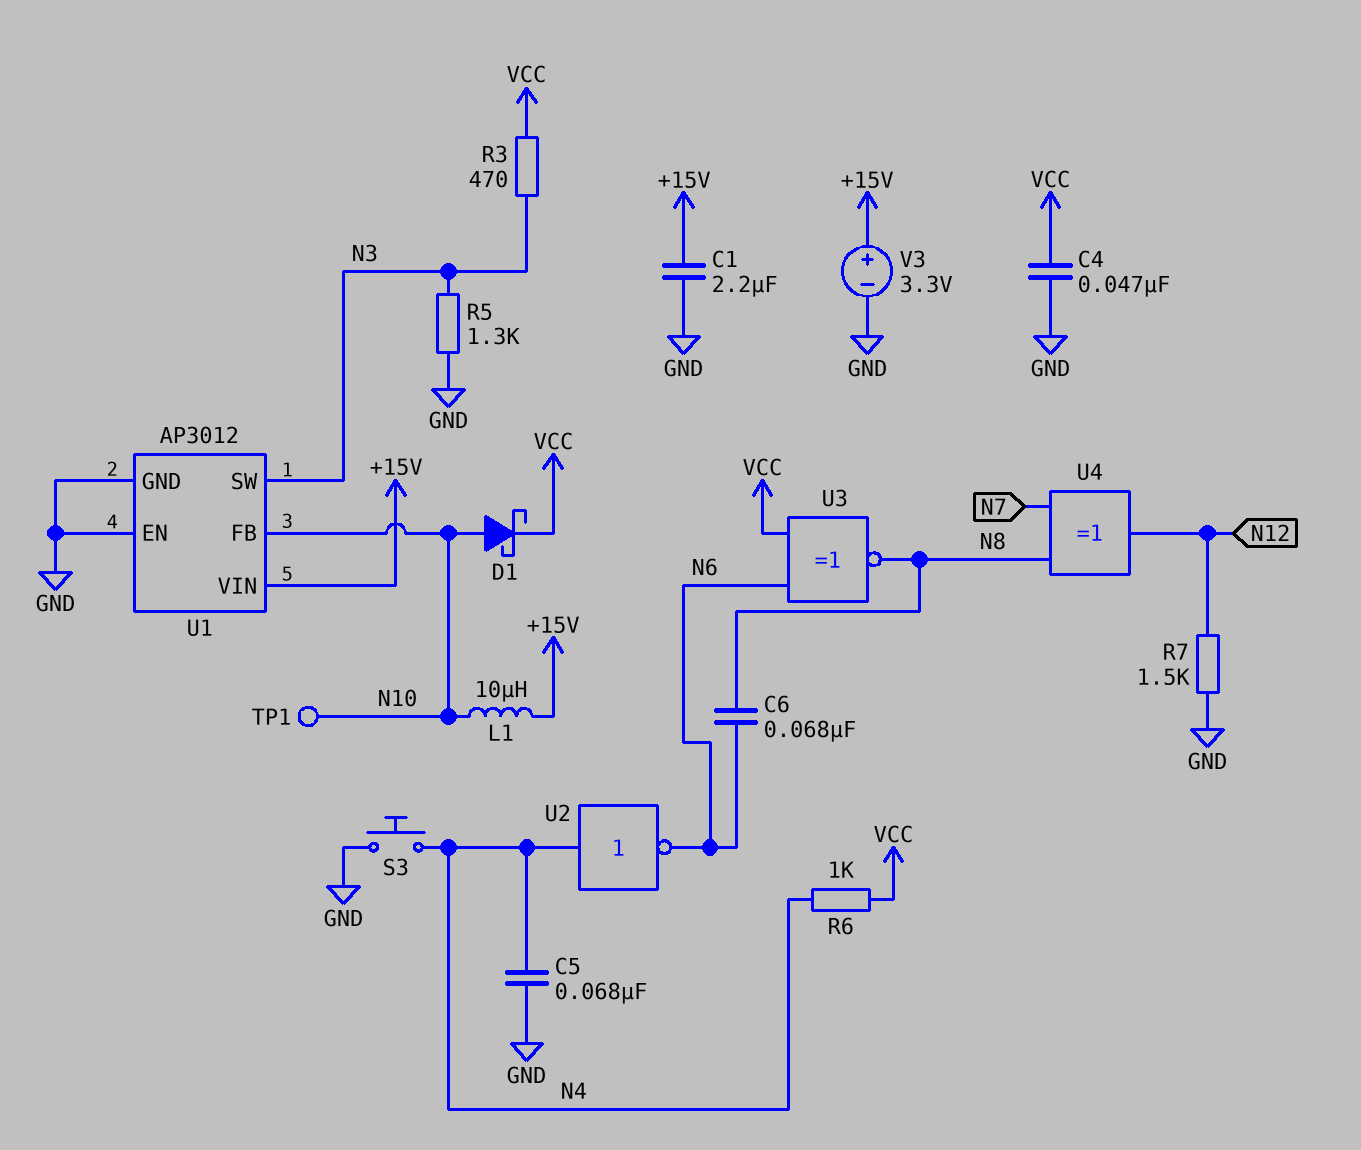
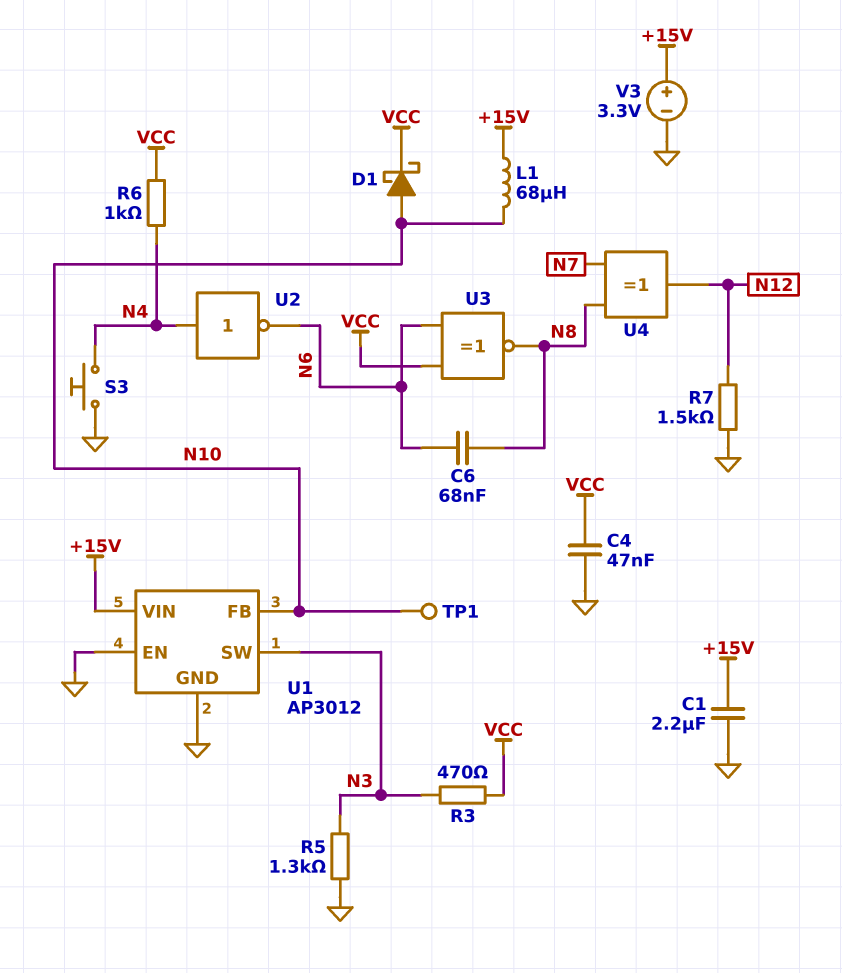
C5: 68nF (GND, N4) -> none
L1: 10uH (+15V, N10) -> 68uH (+15V, N10)

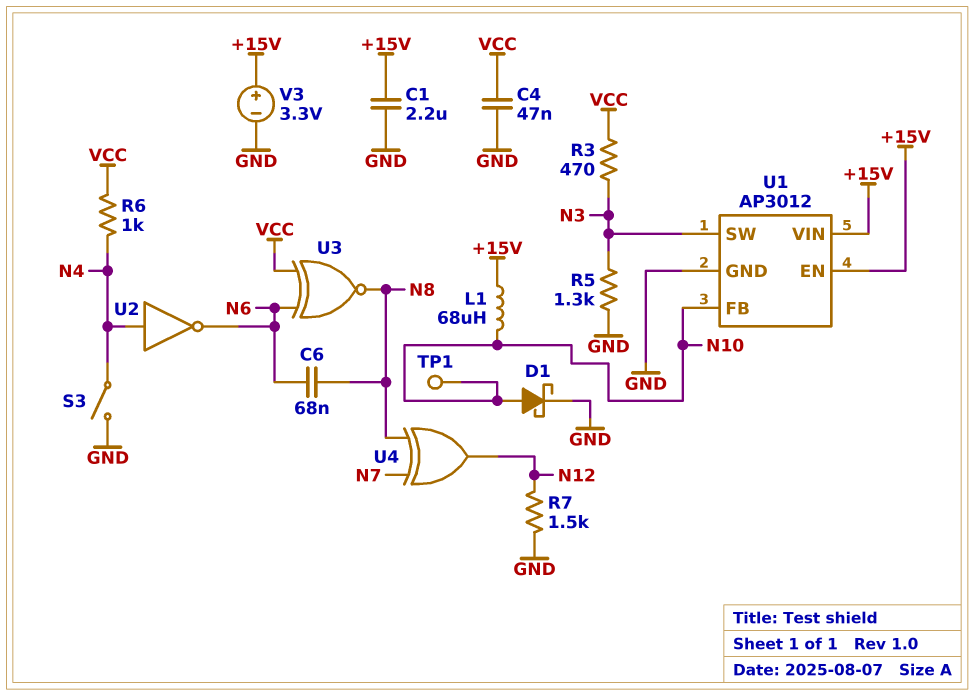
D1: schottky (A N10, K VCC) -> schottky (A N10, K GND)
S3: button (GND, N4) -> switch (GND, N4)
U1 pin EN: GND -> +15V

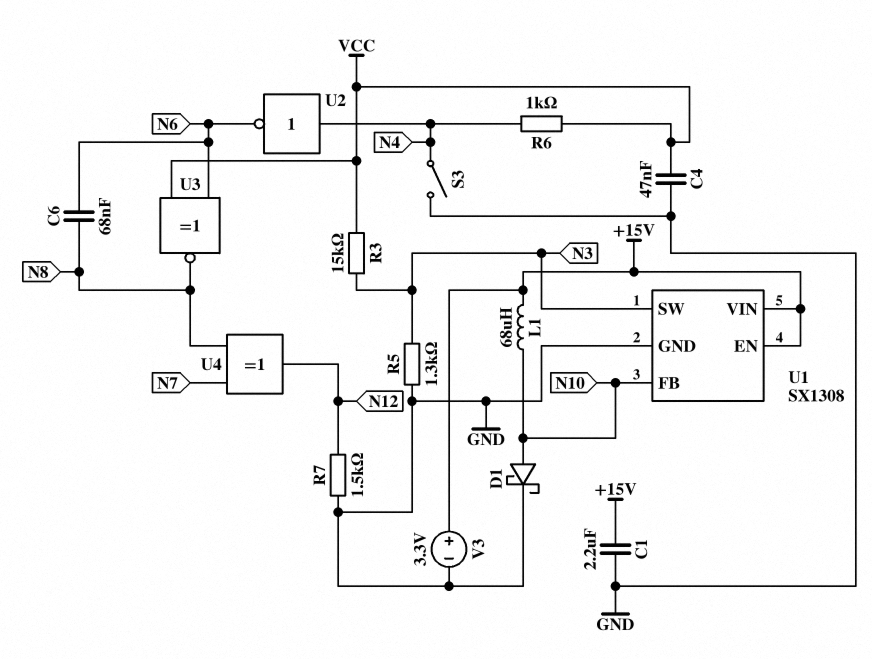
R3: 470 (N3, VCC) -> 15k (N3, VCC)
TP1: test point (N10) -> none
U1: AP3012 -> SX1308

